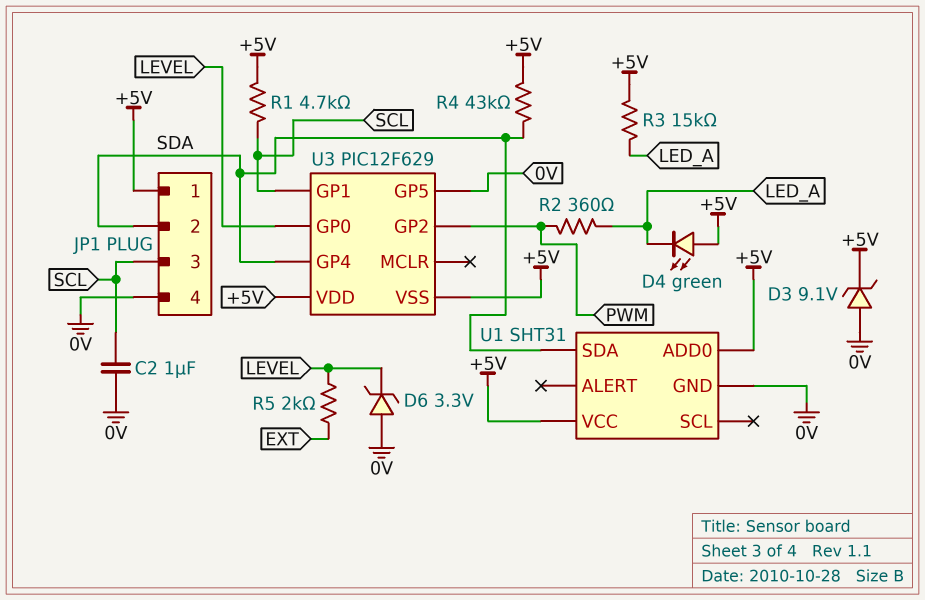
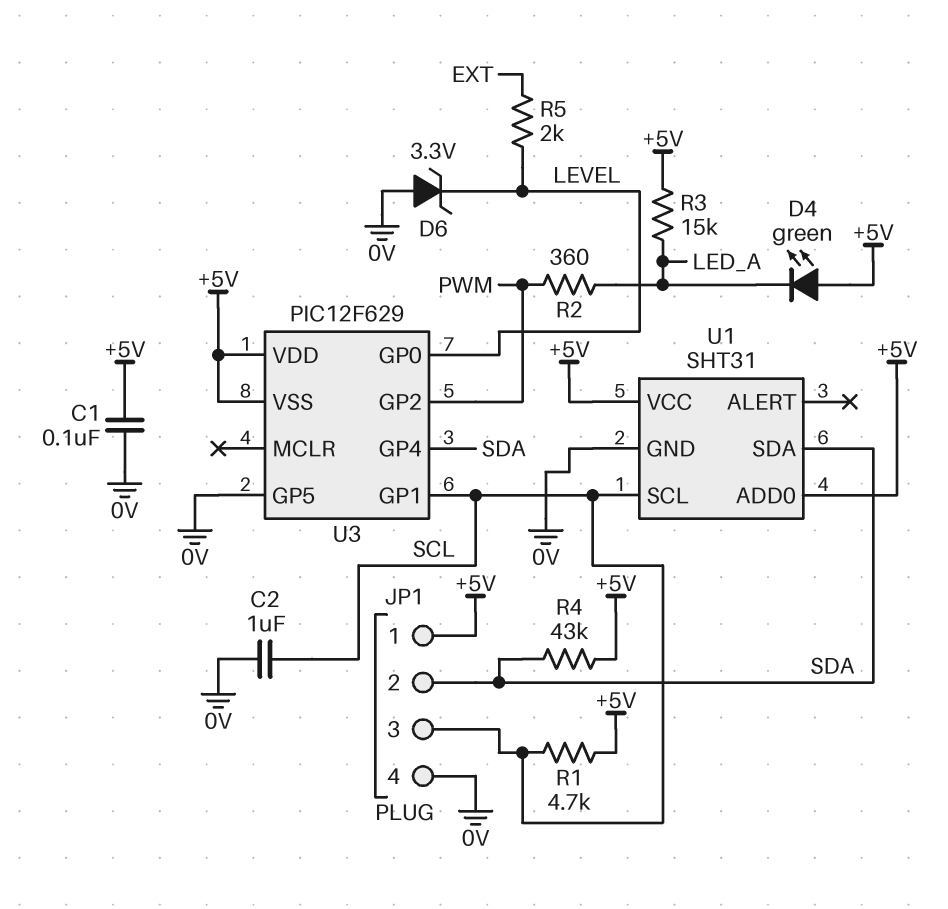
C1: none -> 100nF (+5V, 0V)
D3: zener 9.1V (A 0V, K +5V) -> none
U1 pin SCL: none -> SCL

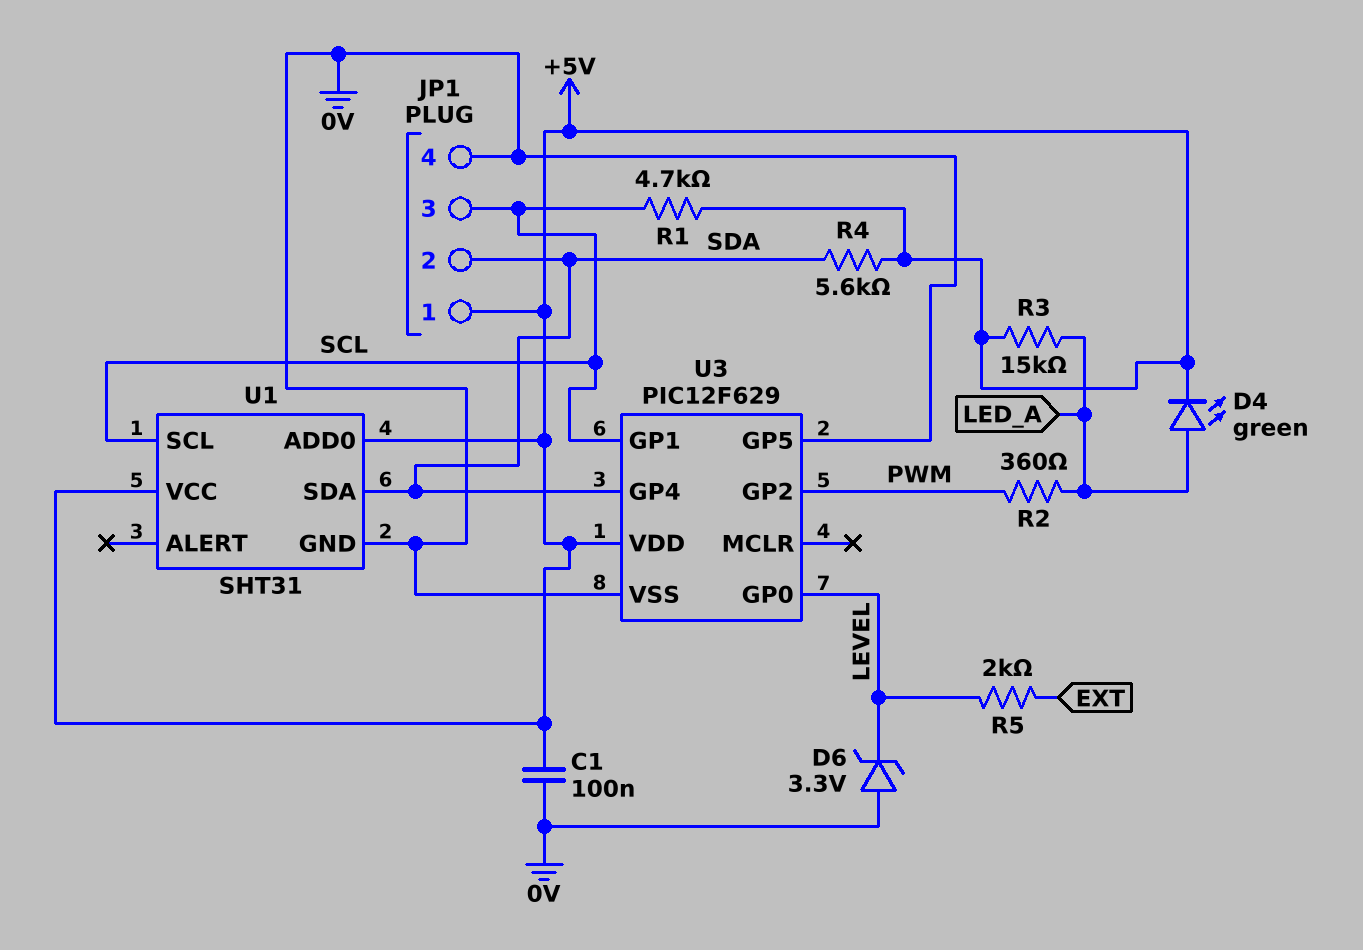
C2: 1uF (0V, SCL) -> none
D4: LED green (A +5V, K LED_A) -> LED green (A LED_A, K +5V)
R4: 43k (+5V, SDA) -> 5.6k (+5V, SDA)
U3 pin VSS: +5V -> 0V

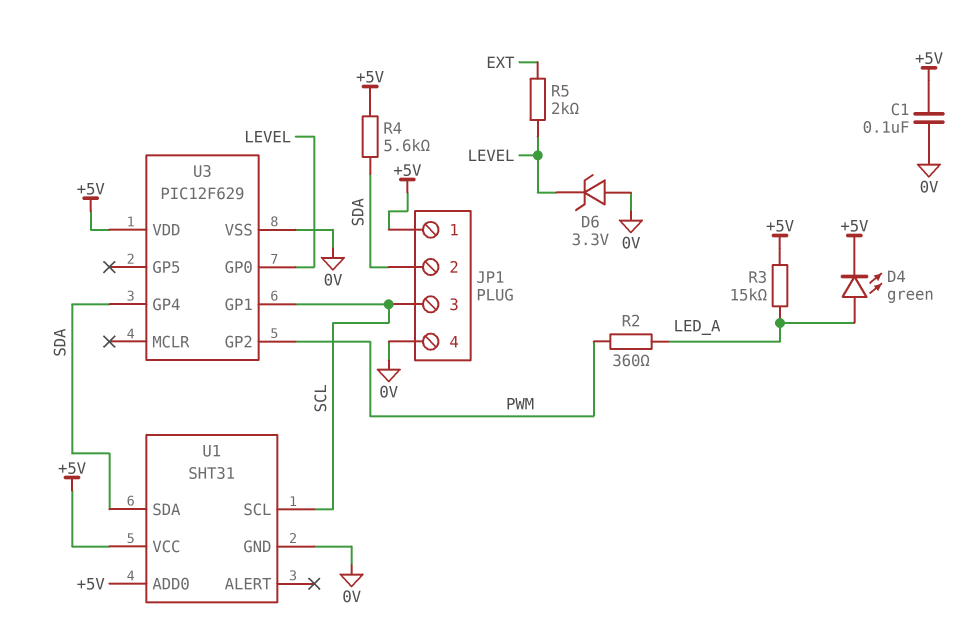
R1: 4.7k (+5V, SCL) -> none
U3 pin GP5: 0V -> none

